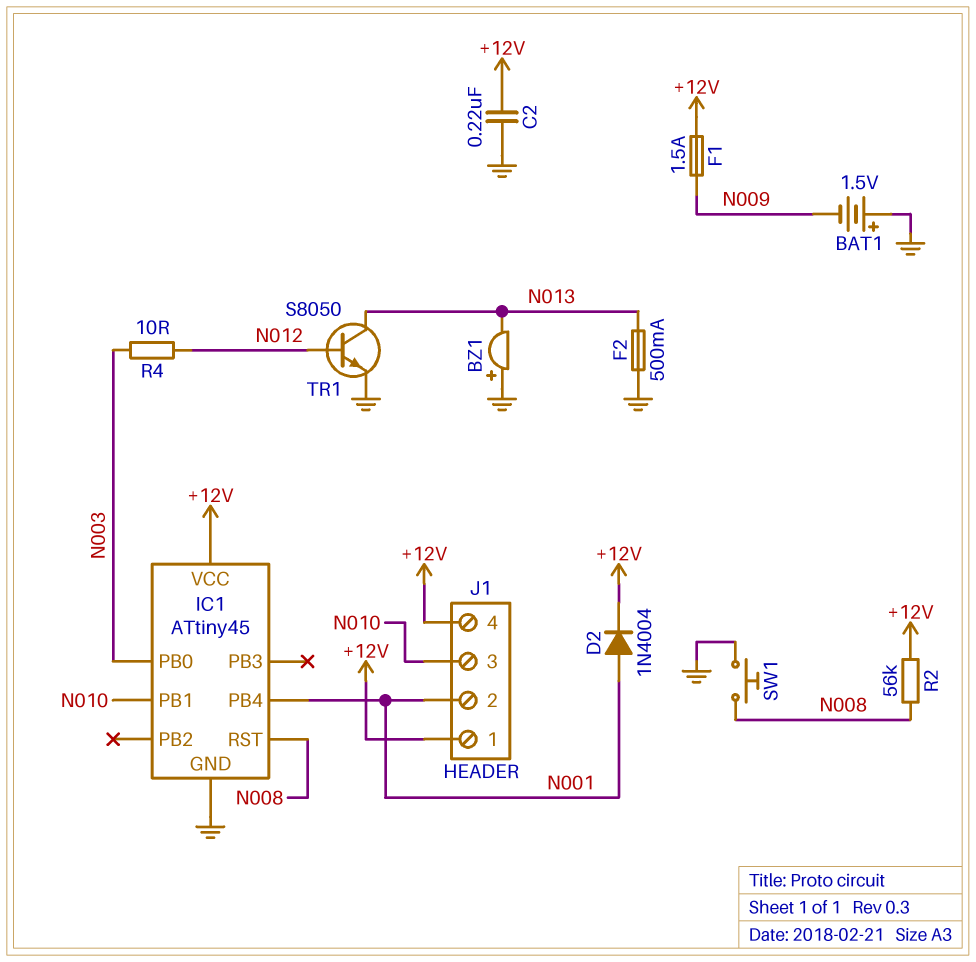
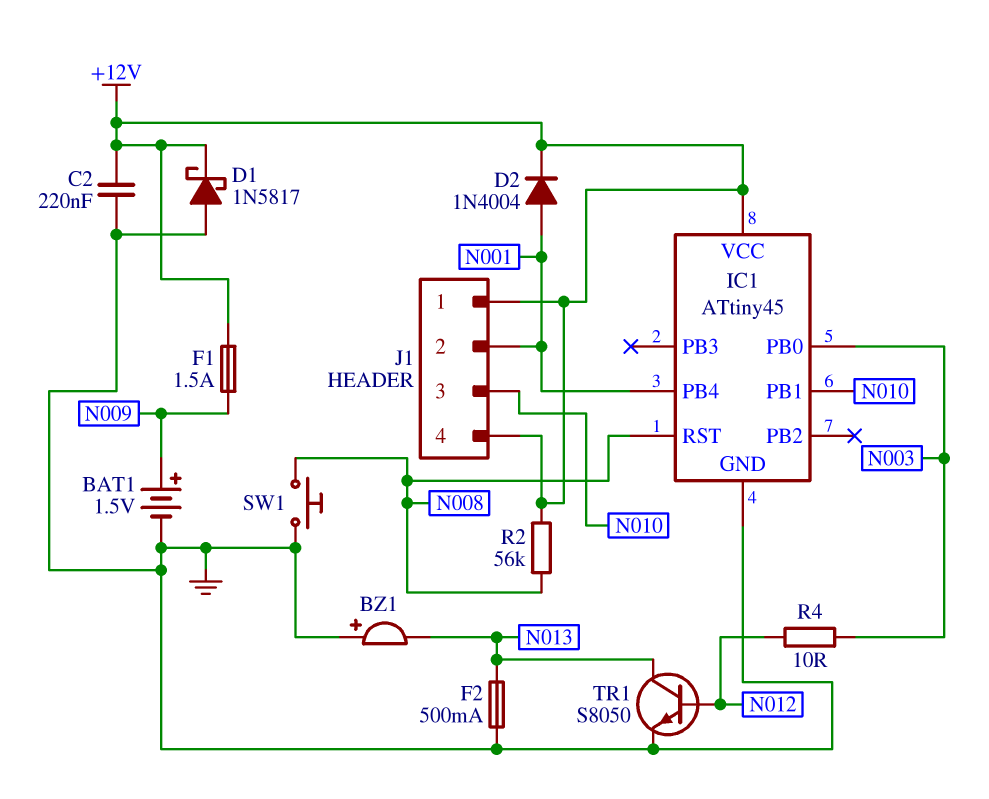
BAT1: 1.5V (plus GND, minus N009) -> 1.5V (plus N009, minus GND)
D1: none -> schottky 1N5817 (A GND, K +12V)

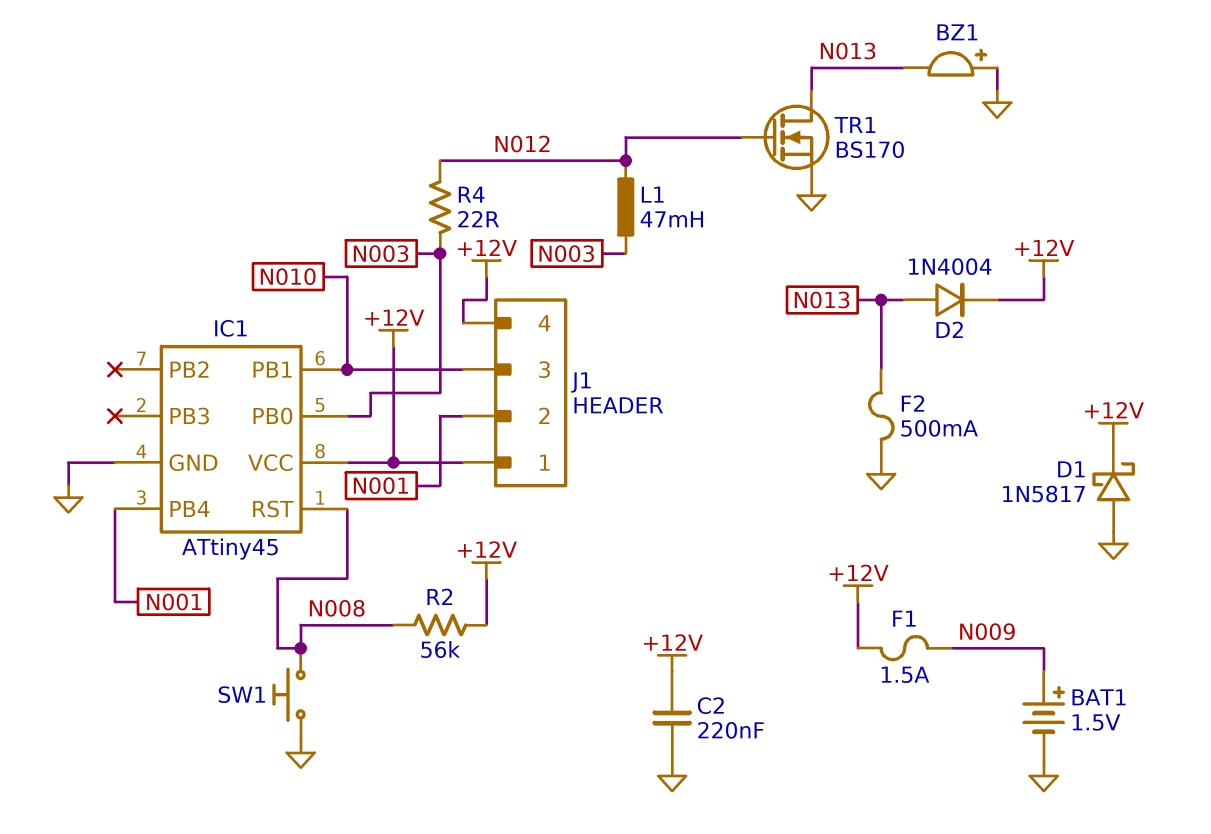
D2: diode 1N4004 (A N001, K +12V) -> diode 1N4004 (A N013, K +12V)
L1: none -> 47mH (N003, N012)
R4: 10 (N003, N012) -> 22 (N003, N012)
TR1: NPN S8050 (B N012, C N013, E GND) -> NMOS BS170 (G N012, D N013, S GND)

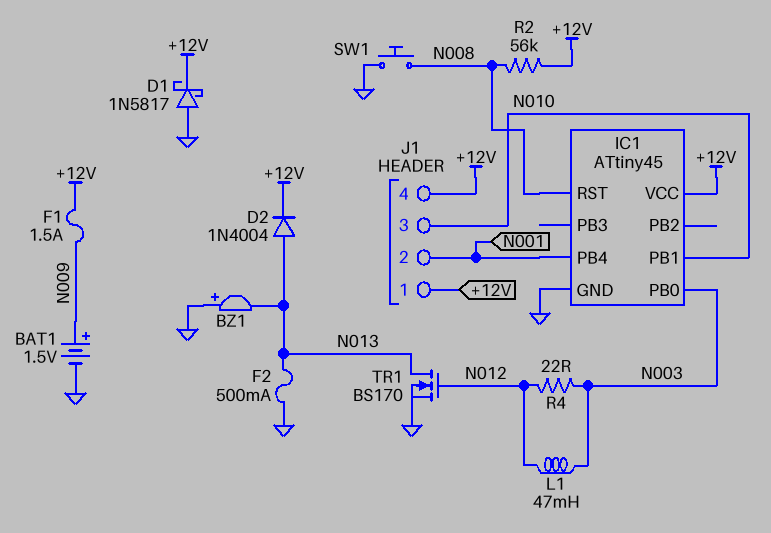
C2: 220nF (+12V, GND) -> none

